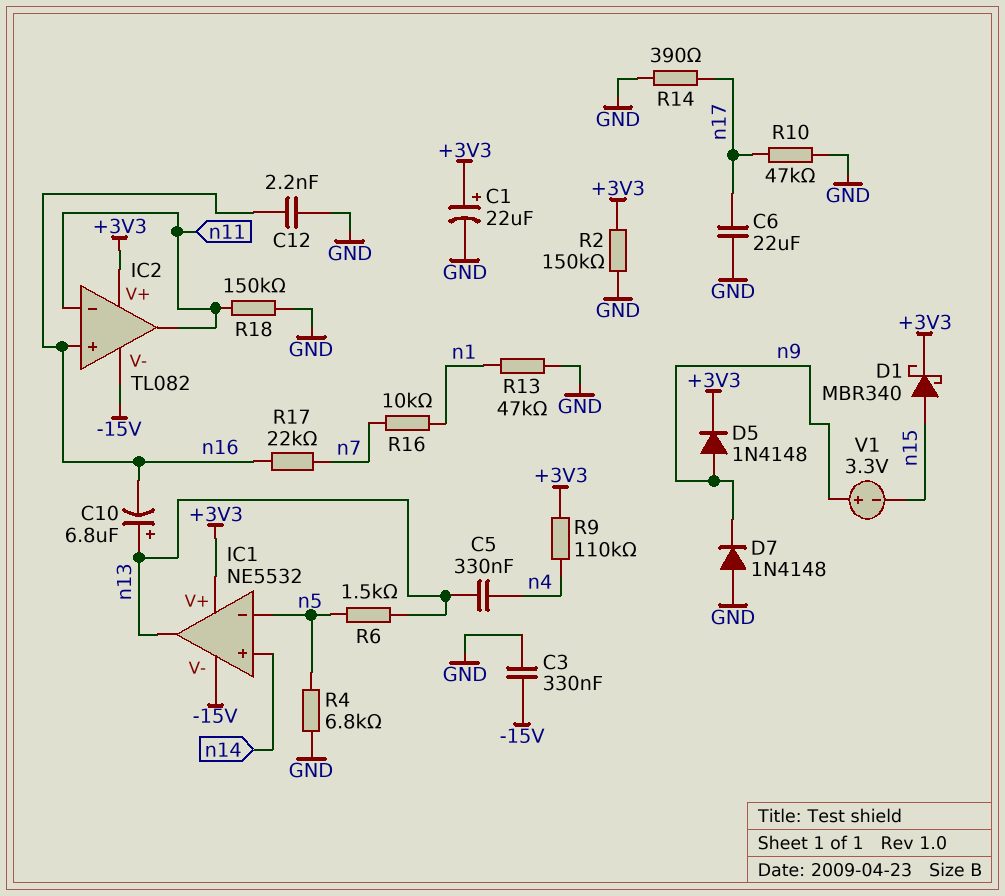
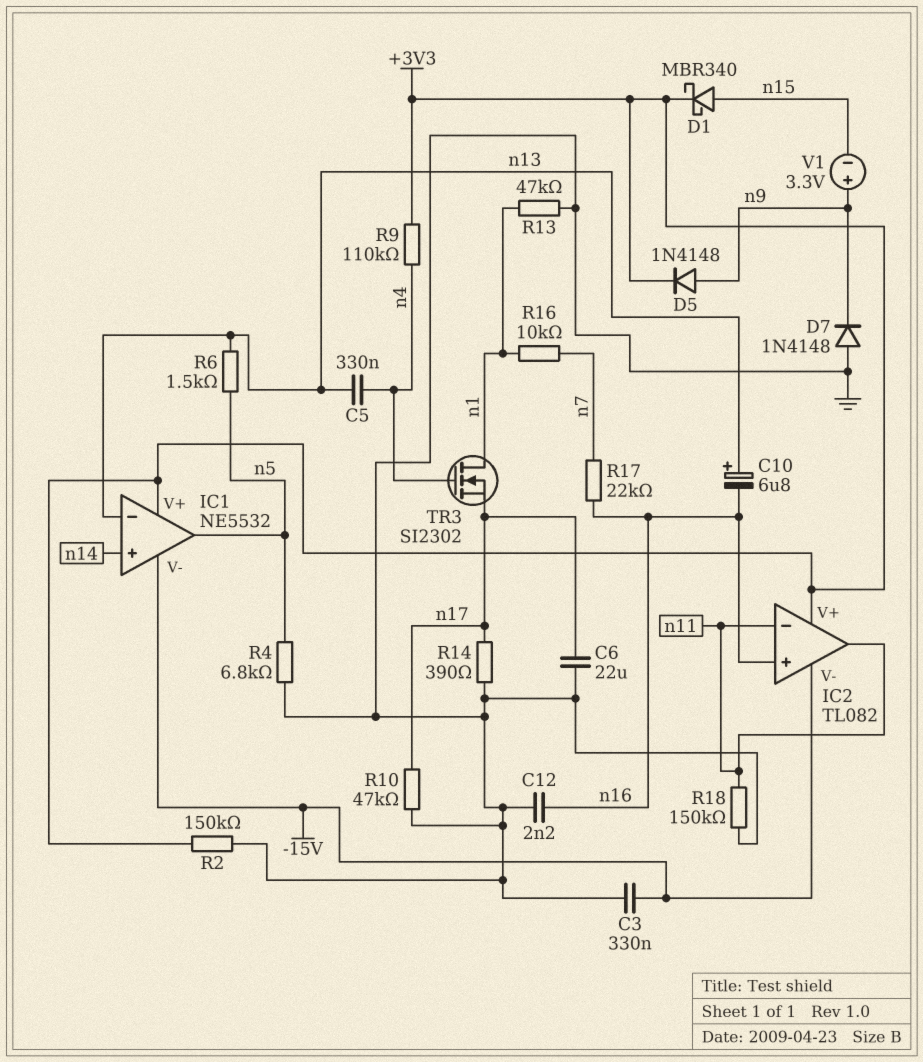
C1: 22uF (plus +3V3, minus GND) -> none
IC1 pin in-: n5 -> n13
IC1 pin out: n13 -> n5
TR3: none -> NMOS SI2302 (G n4, D n1, S n17)

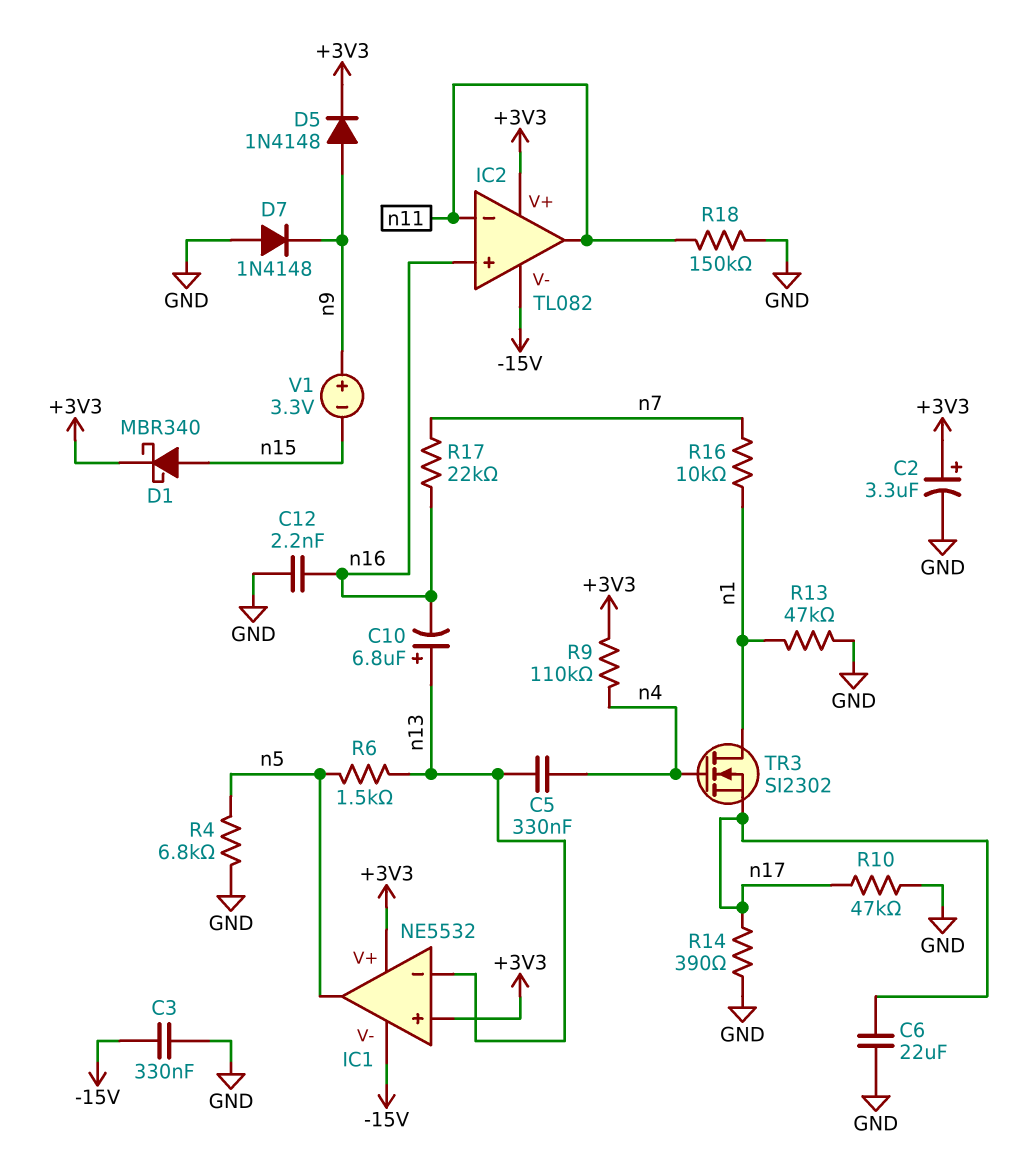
C2: none -> 3.3uF (plus +3V3, minus GND)
IC1 pin in+: n14 -> +3V3
R2: 150k (+3V3, GND) -> none

